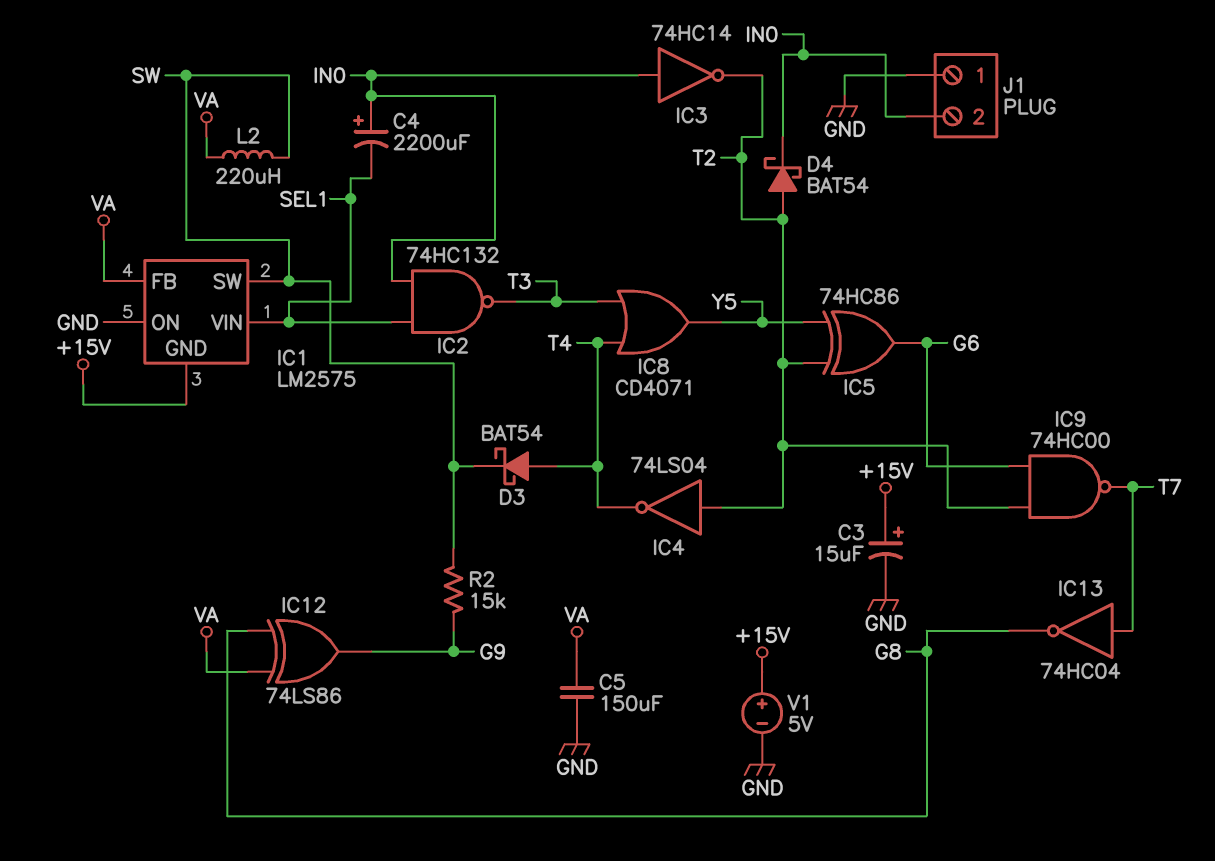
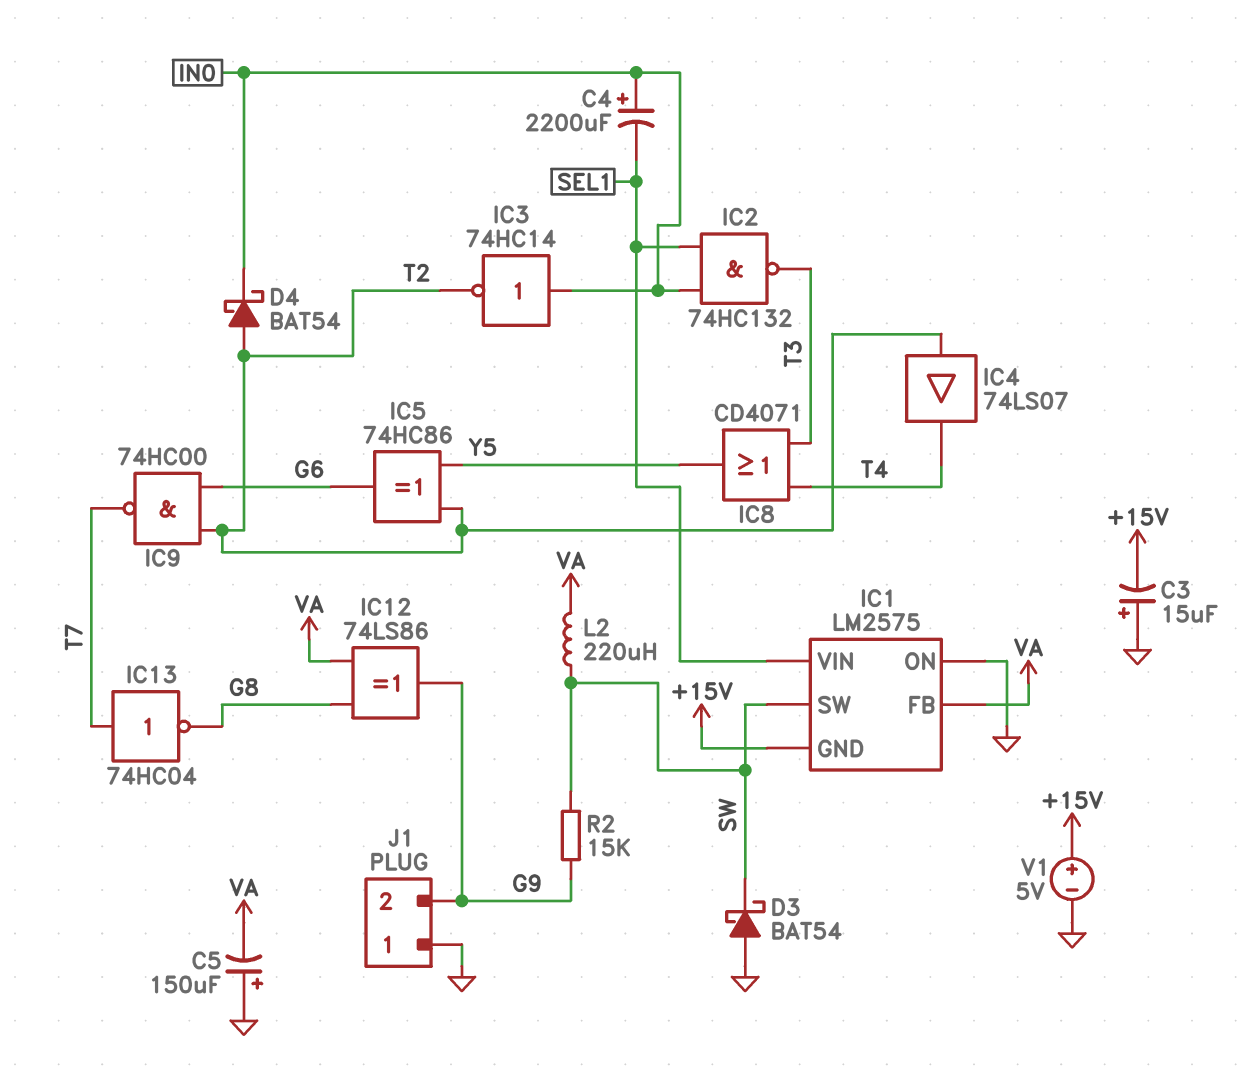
C3: 15uF (plus +15V, minus GND) -> 15uF (plus GND, minus +15V)
C5: 150uF (GND, VA) -> 150uF (plus GND, minus VA)
D3: schottky BAT54 (A T4, K SW) -> schottky BAT54 (A GND, K SW)
IC4: NOT 74LS04 (in T2, out T4) -> buffer 74LS07 (in T2, out T4)
J1 pin 2: IN0 -> G9

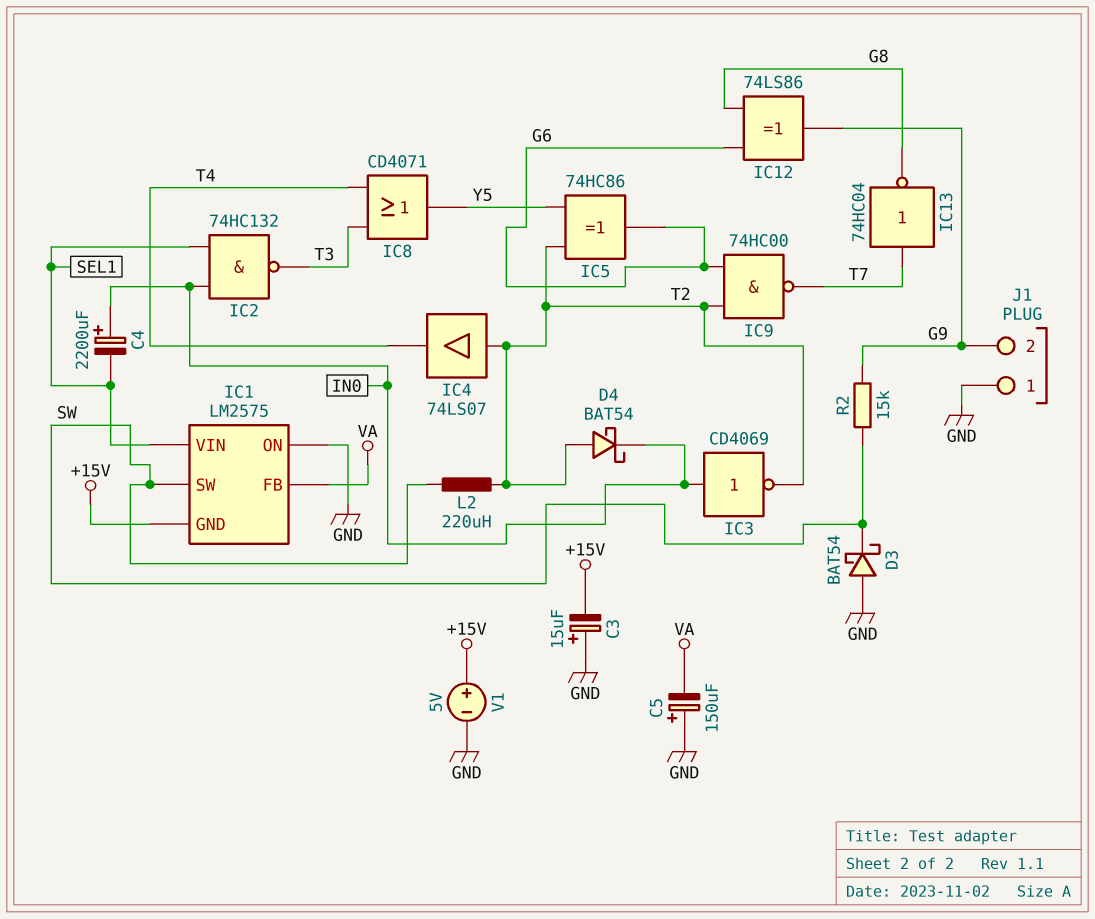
IC3: NOT 74HC14 (in IN0, out T2) -> NOT CD4069 (in IN0, out T2)
IC12: XOR 74LS86 (in G8, in VA, out G9) -> XOR 74LS86 (in G6, in G8, out G9)
L2: 220uH (SW, VA) -> 220uH (SW, T2)

